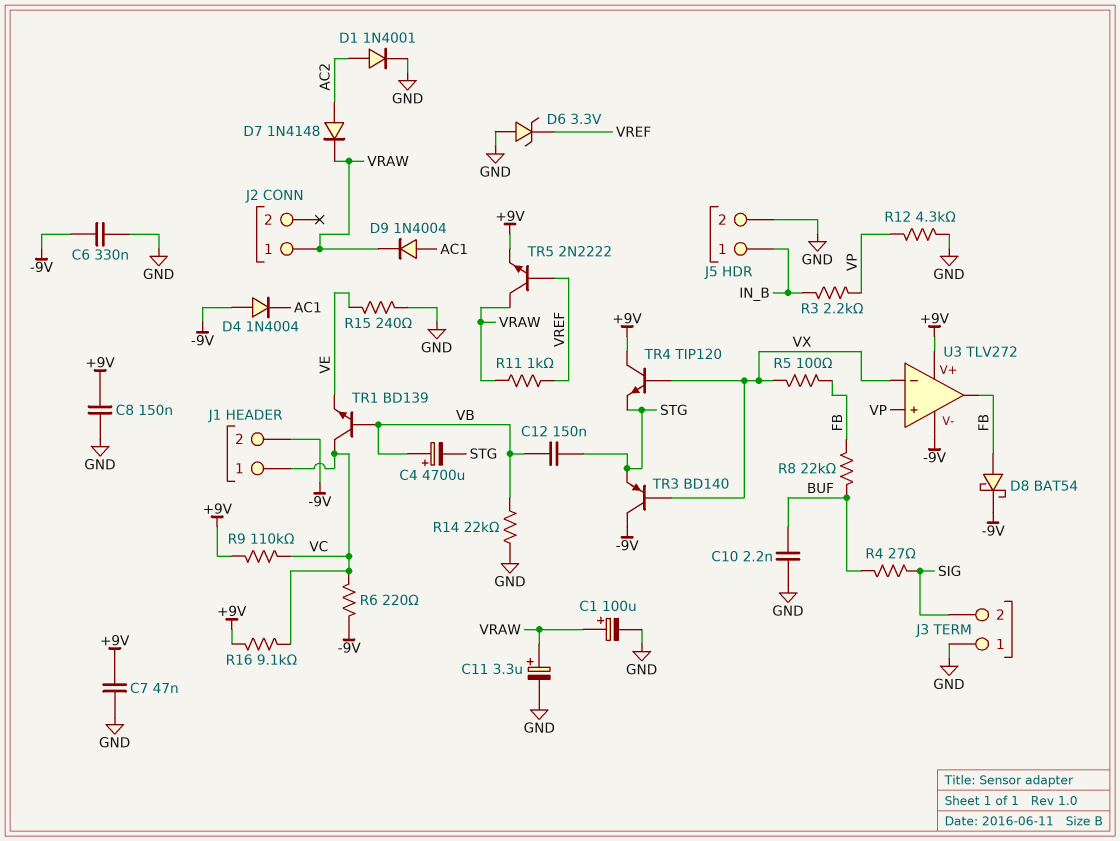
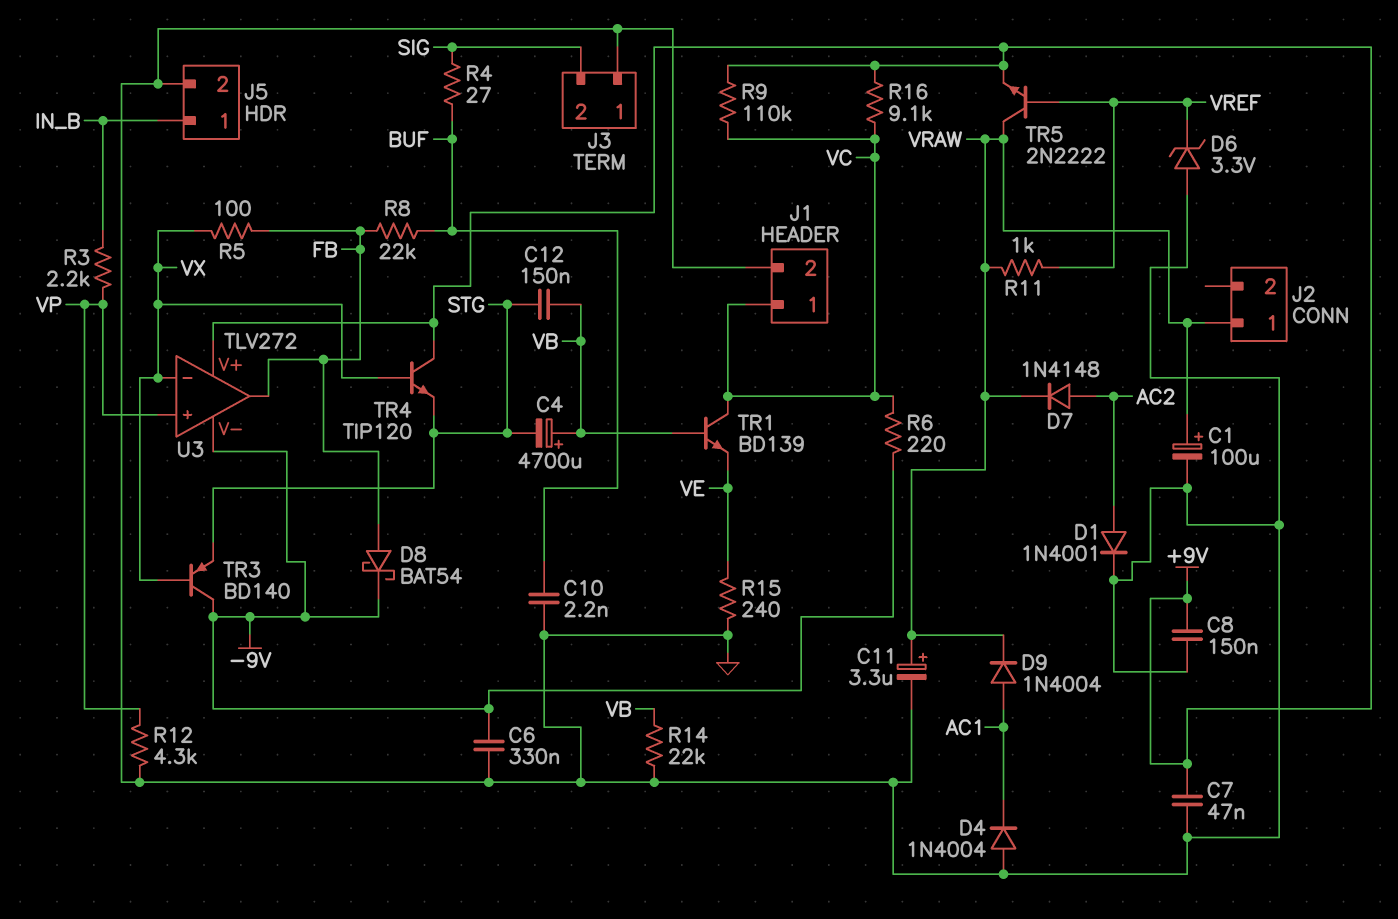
D4: diode 1N4004 (A -9V, K AC1) -> diode 1N4004 (A GND, K AC1)
J1 pin 2: -9V -> GND

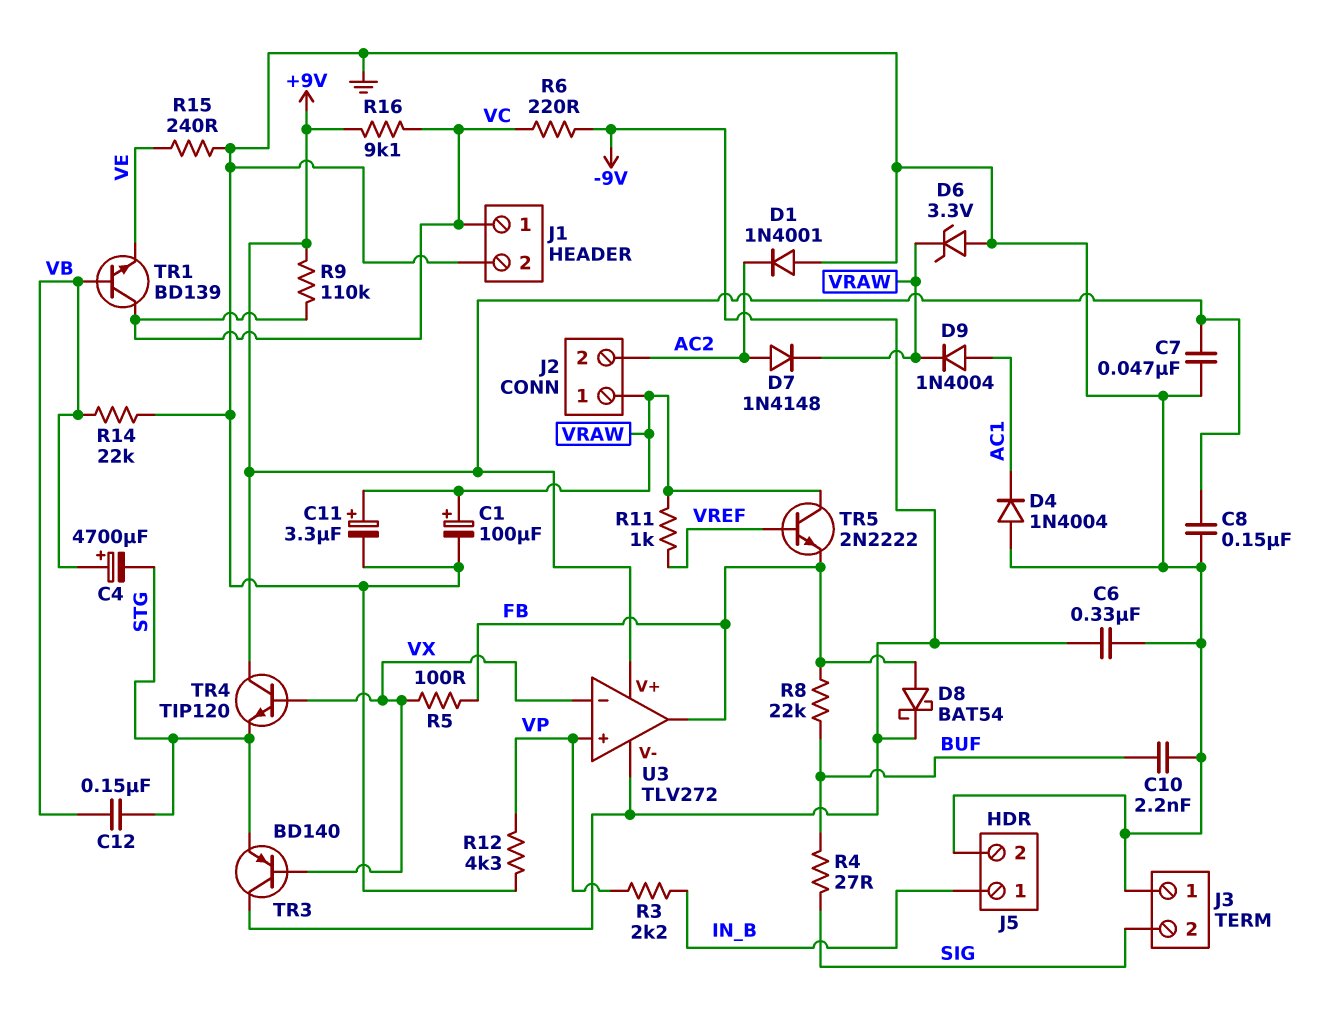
D1: diode 1N4001 (A AC2, K GND) -> diode 1N4001 (A GND, K AC2)
D6: zener 3.3V (A GND, K VREF) -> zener 3.3V (A GND, K VRAW)
J2 pin 2: none -> AC2
TR5: NPN 2N2222 (B VREF, C VRAW, E +9V) -> NPN 2N2222 (B VREF, C VRAW, E FB)

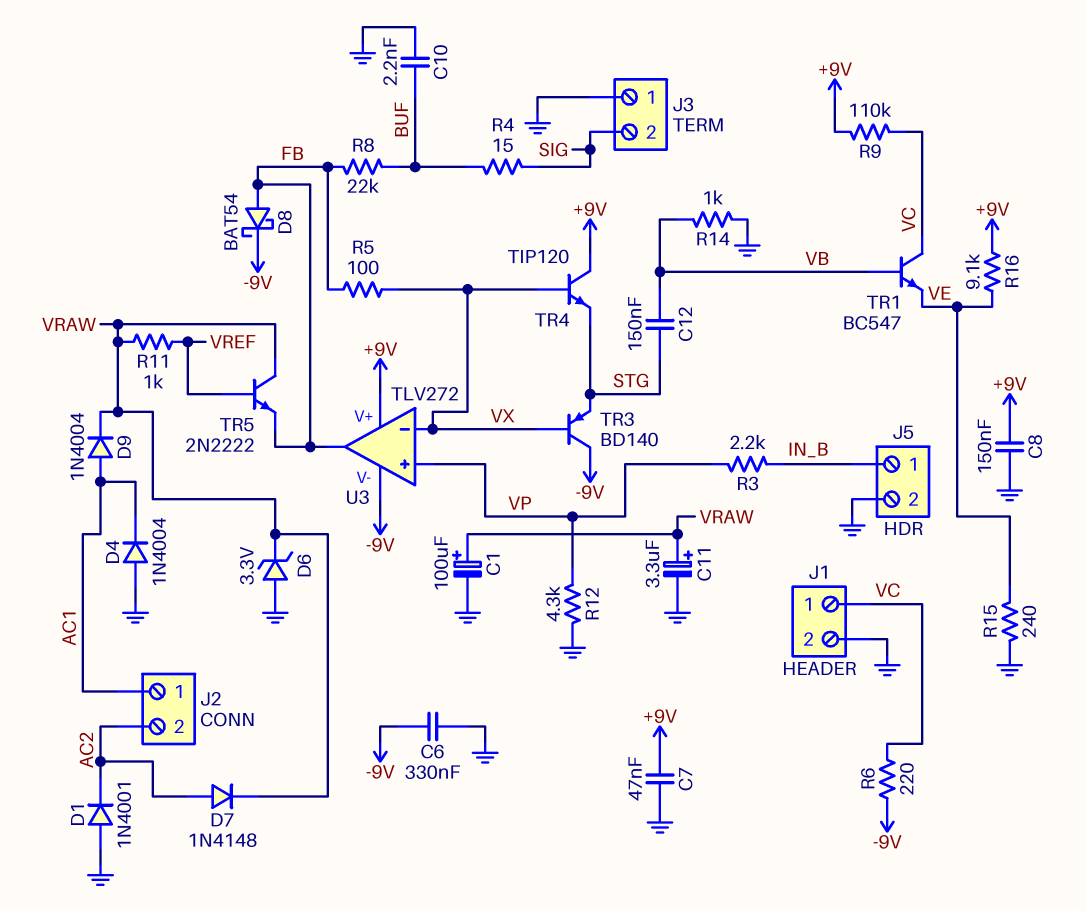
C4: 4700uF (plus VB, minus STG) -> none
J2 pin 1: VRAW -> AC1
R4: 27 (BUF, SIG) -> 15 (BUF, SIG)
R14: 22k (GND, VB) -> 1k (GND, VB)
R16: 9.1k (+9V, VC) -> 9.1k (+9V, VE)
TR1: NPN BD139 (B VB, C VC, E VE) -> NPN BC547 (B VB, C VC, E VE)

